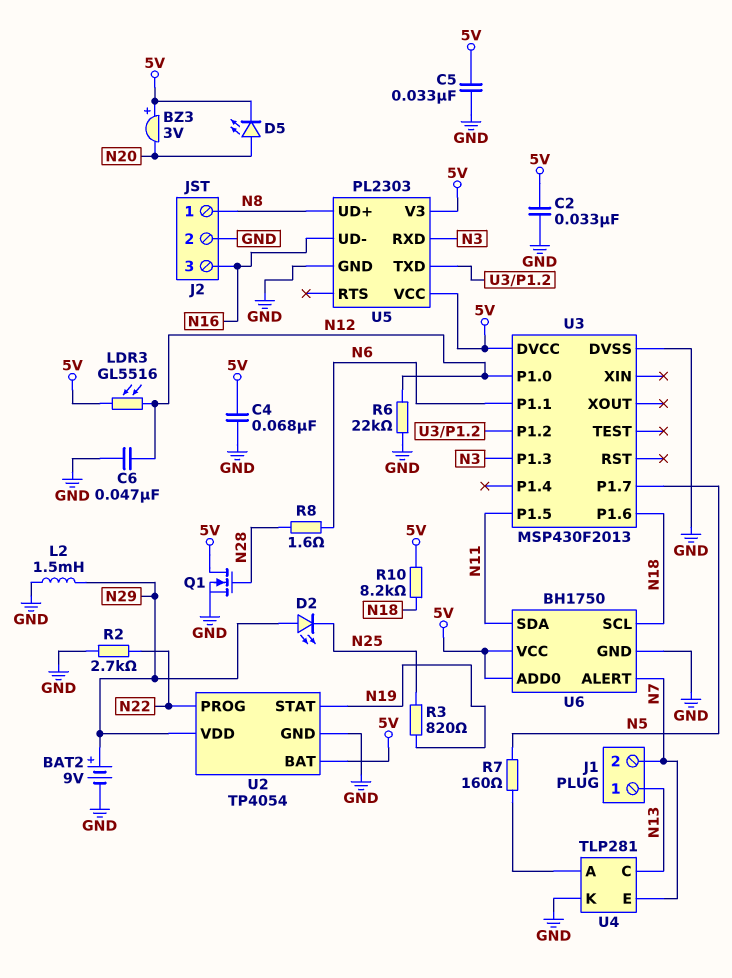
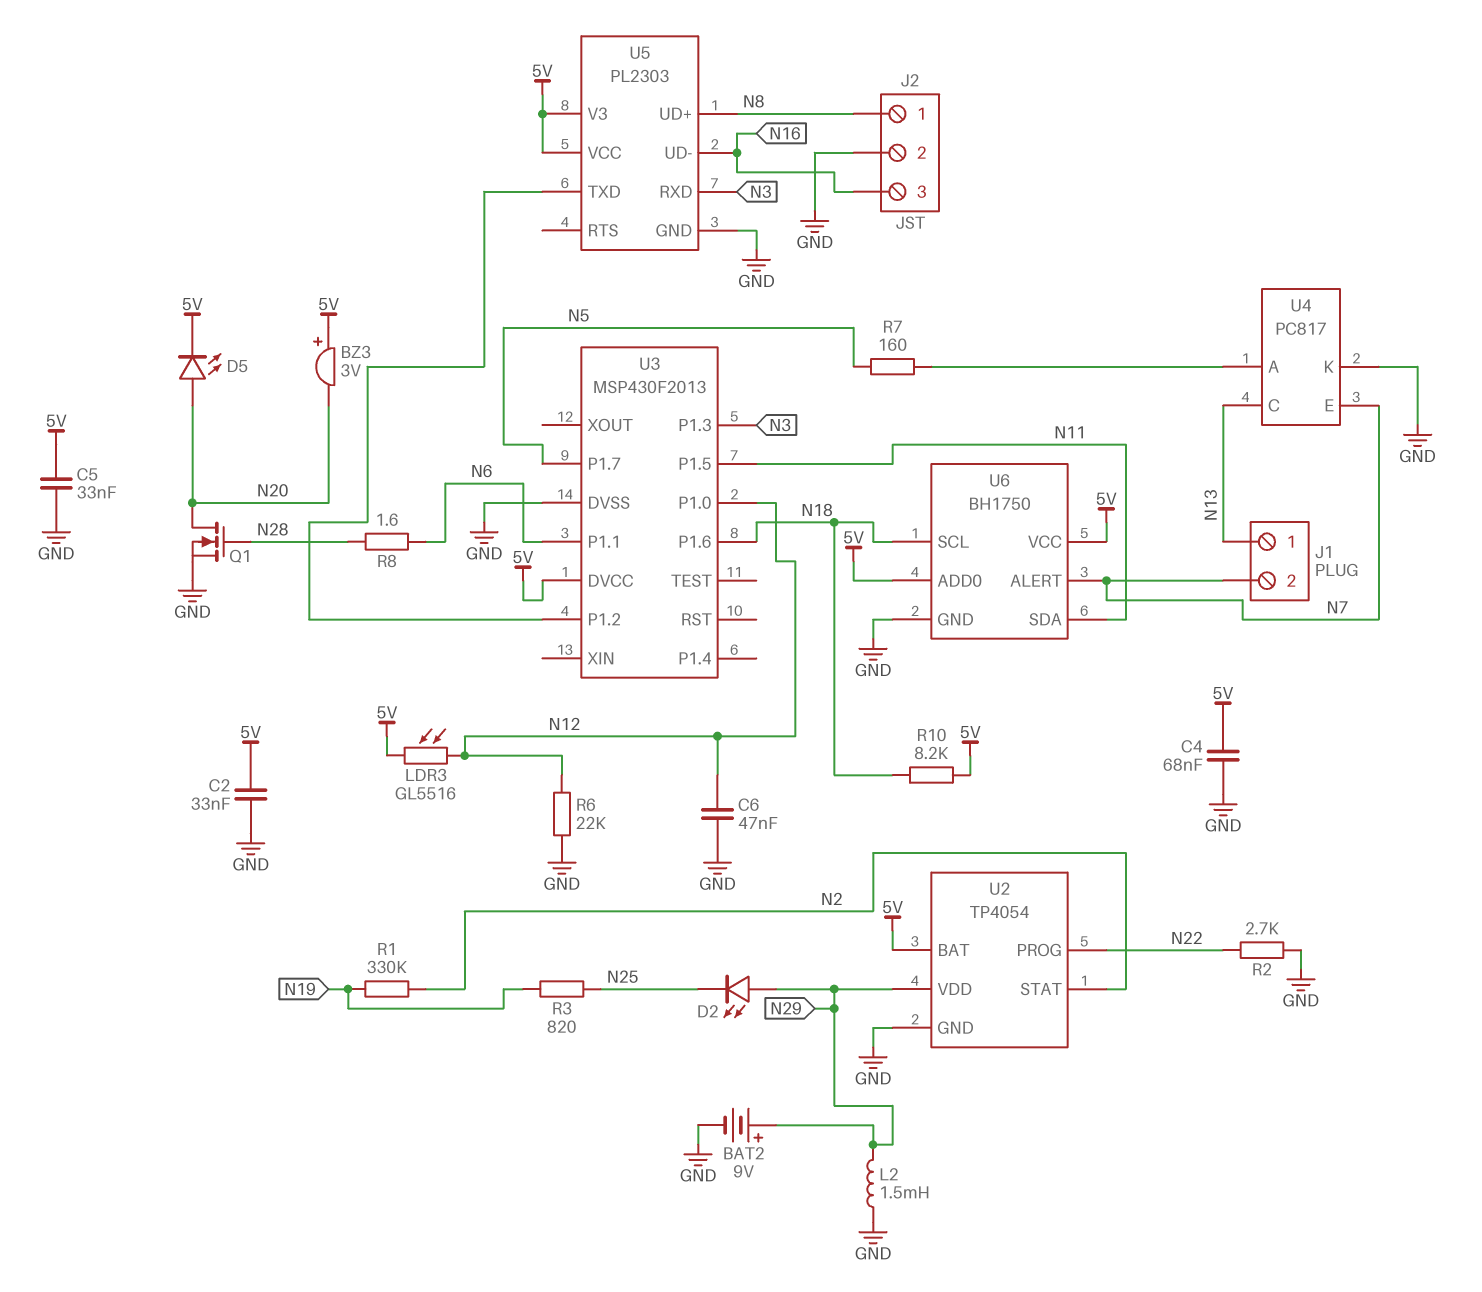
Q1: NMOS (G N28, D 5V, S GND) -> NMOS (G N28, D N20, S GND)
R1: none -> 330k (N2, N19)
U2 pin STAT: N19 -> N2
U4: TLP281 -> PC817

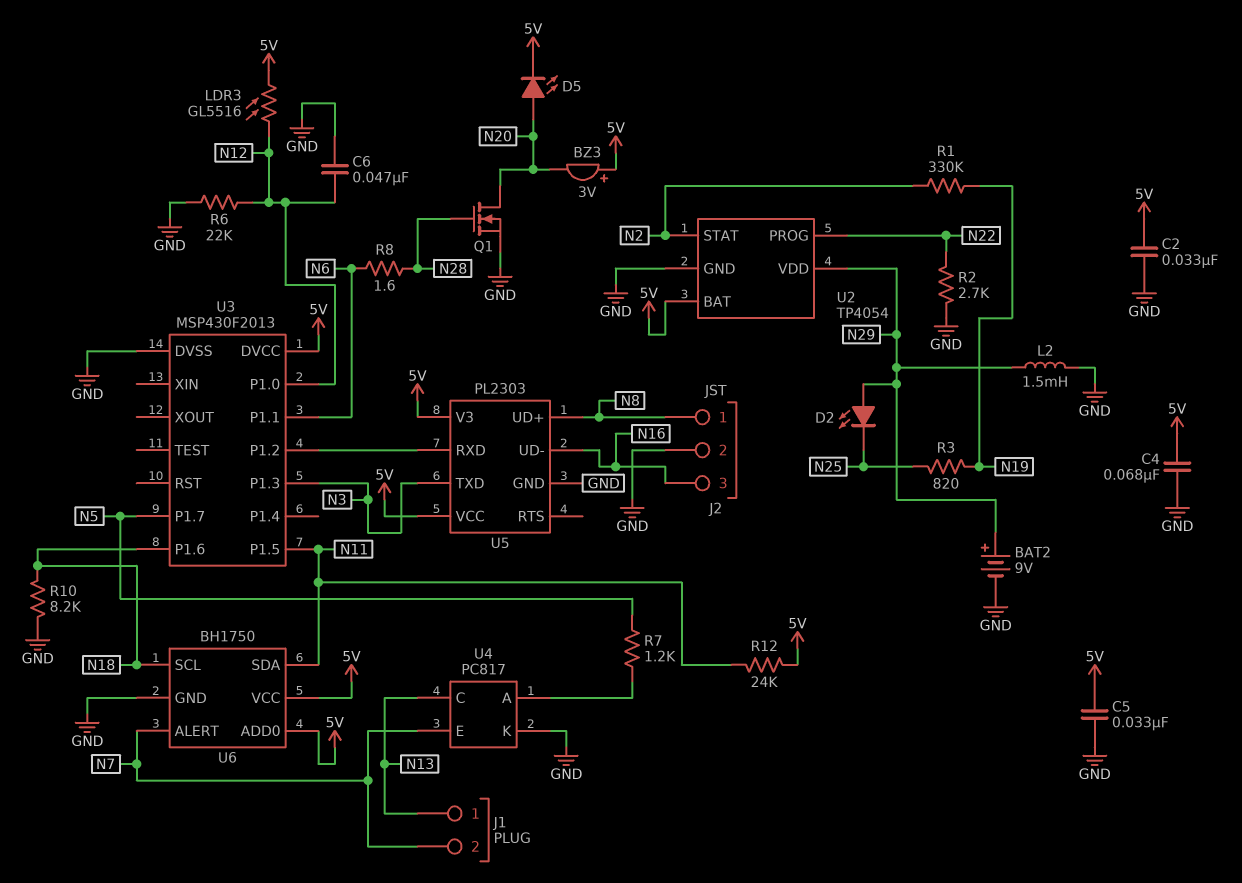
R7: 160 (N5, U4/A) -> 1.2k (N5, U4/A)
R10: 8.2k (5V, N18) -> 8.2k (GND, N18)
R12: none -> 24k (5V, N11)
U5 pin RXD: N3 -> U3/P1.2
U5 pin TXD: U3/P1.2 -> N3

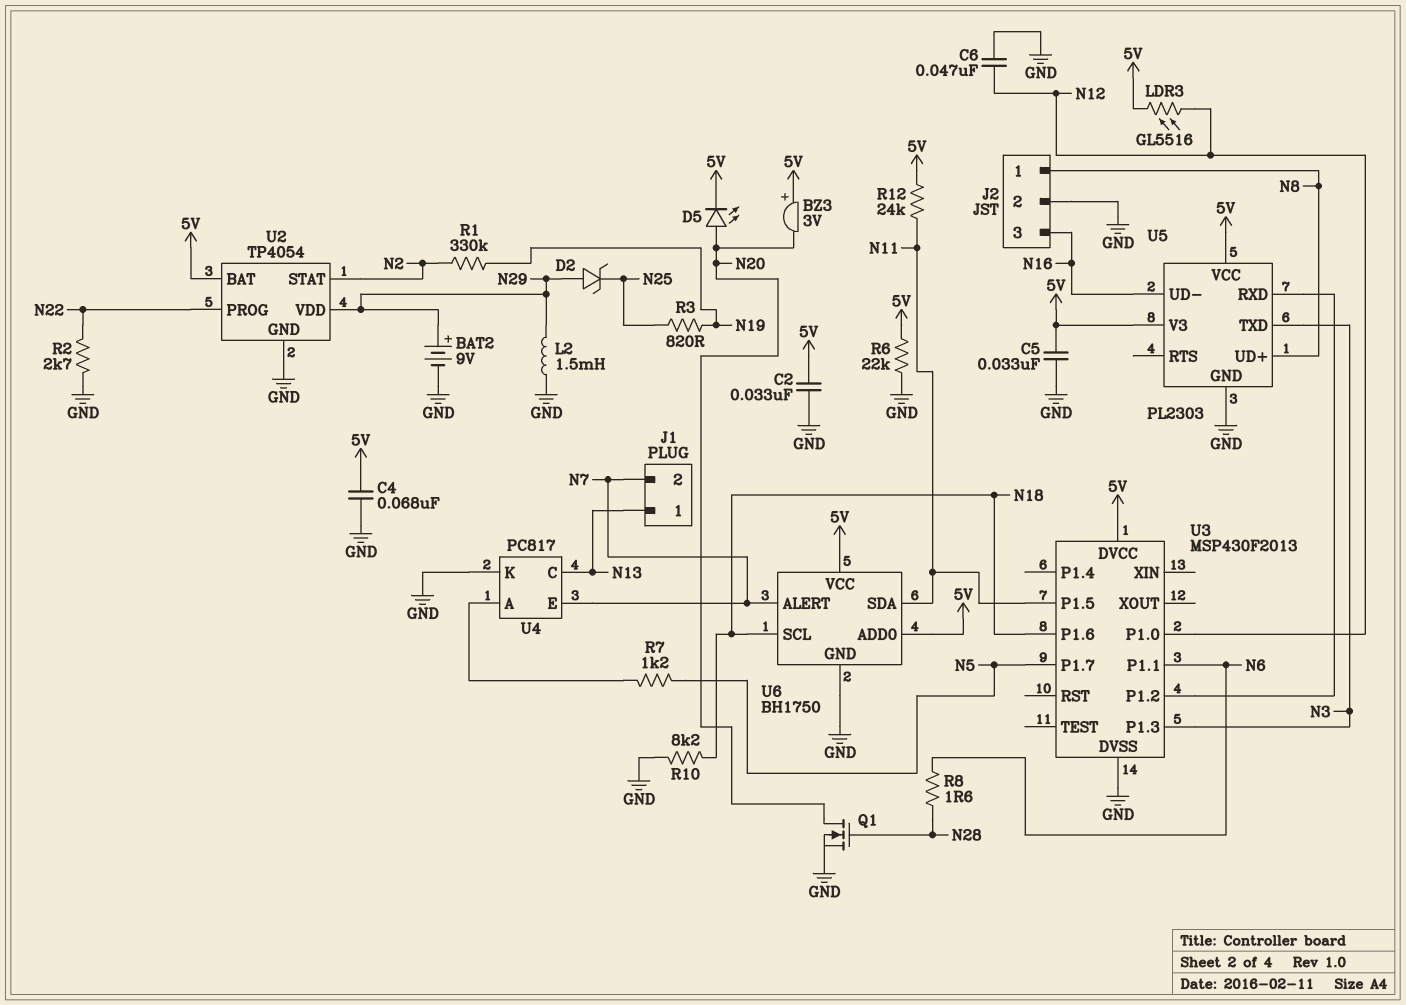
D2: LED (A N29, K N25) -> zener (A N29, K N25)
R6: 22k (GND, N12) -> 22k (5V, GND)

